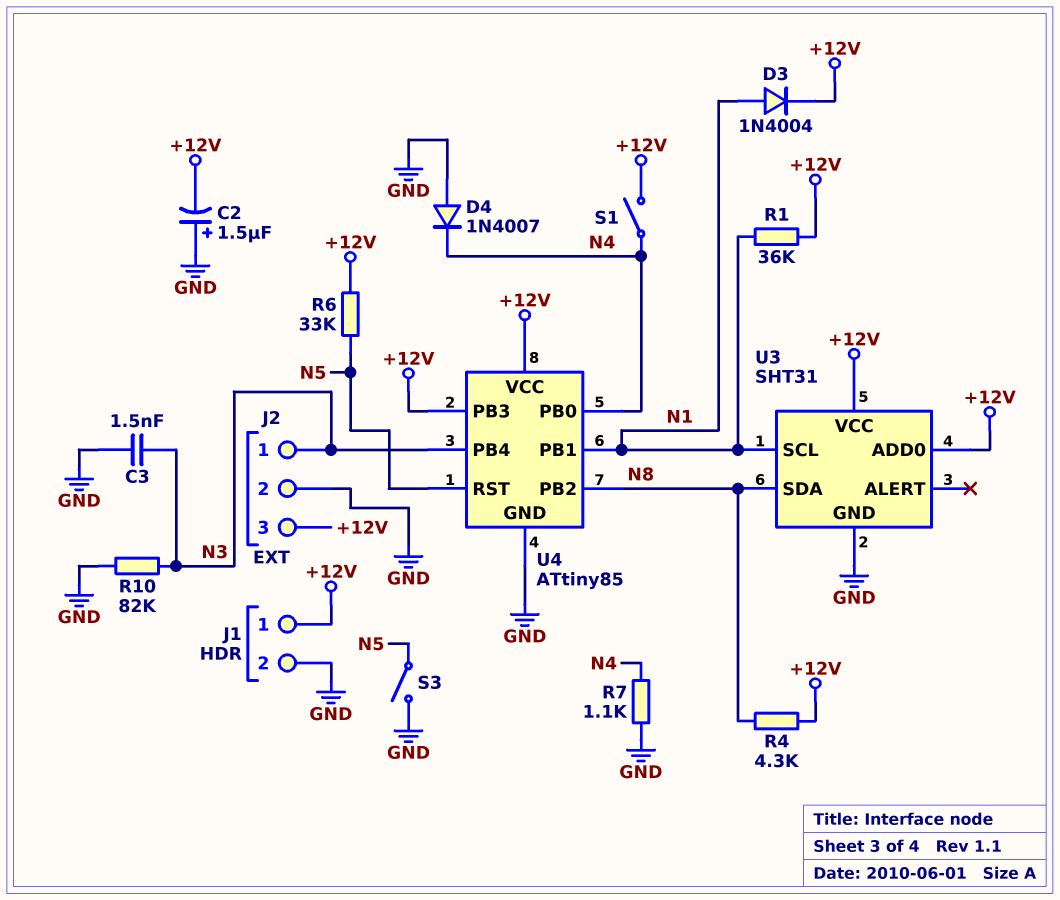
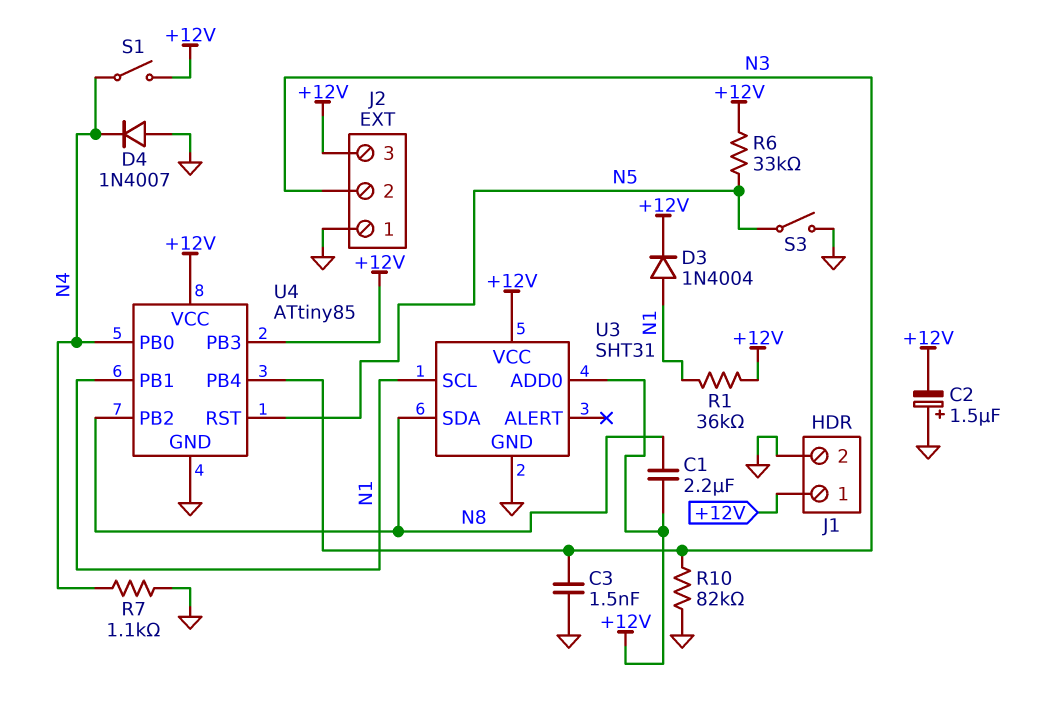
C1: none -> 2.2uF (+12V, N8)
J2 pin 1: N3 -> GND
J2 pin 2: GND -> N3
R4: 4.3k (+12V, N8) -> none

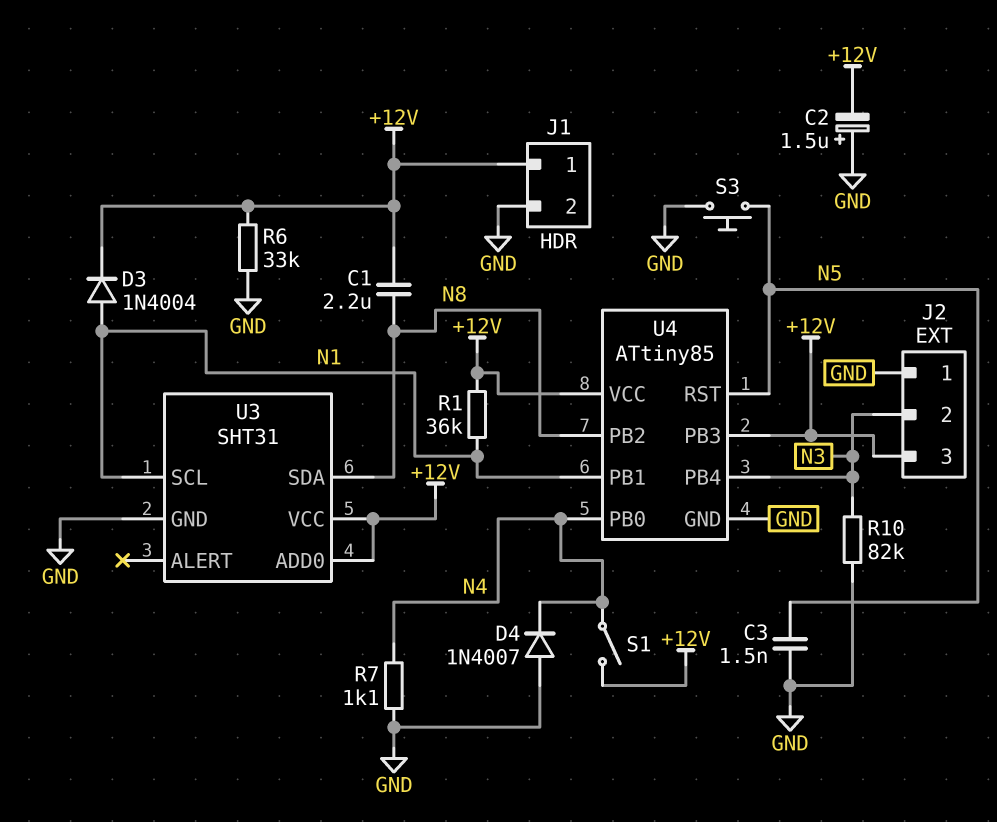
C3: 1.5nF (GND, N3) -> 1.5nF (GND, N5)
R6: 33k (+12V, N5) -> 33k (+12V, GND)
S3: switch (GND, N5) -> button (GND, N5)

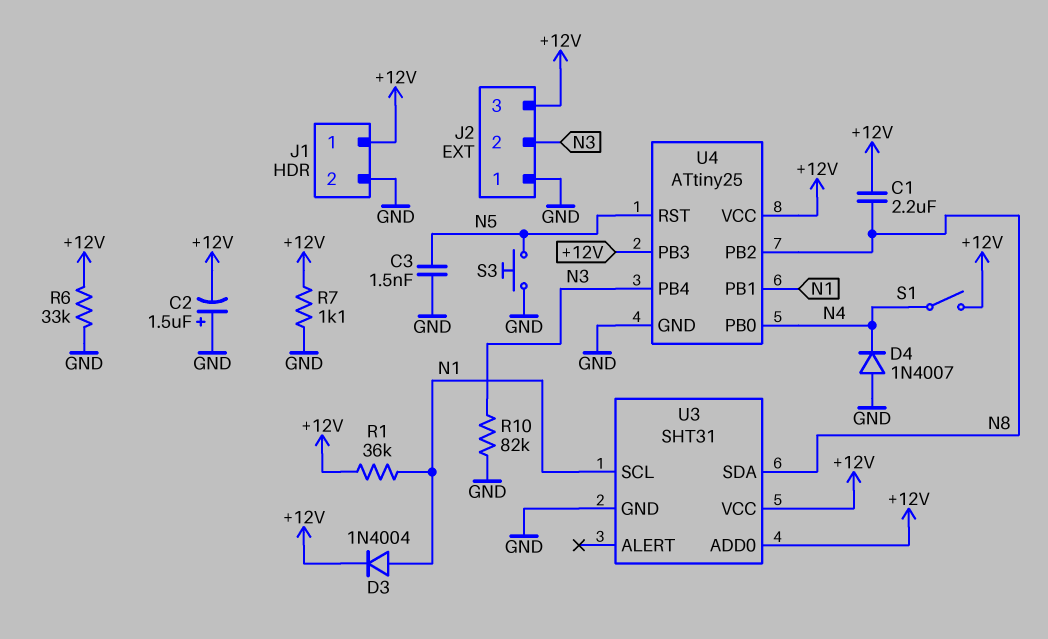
R7: 1.1k (GND, N4) -> 1.1k (+12V, GND)
U4: ATtiny85 -> ATtiny25

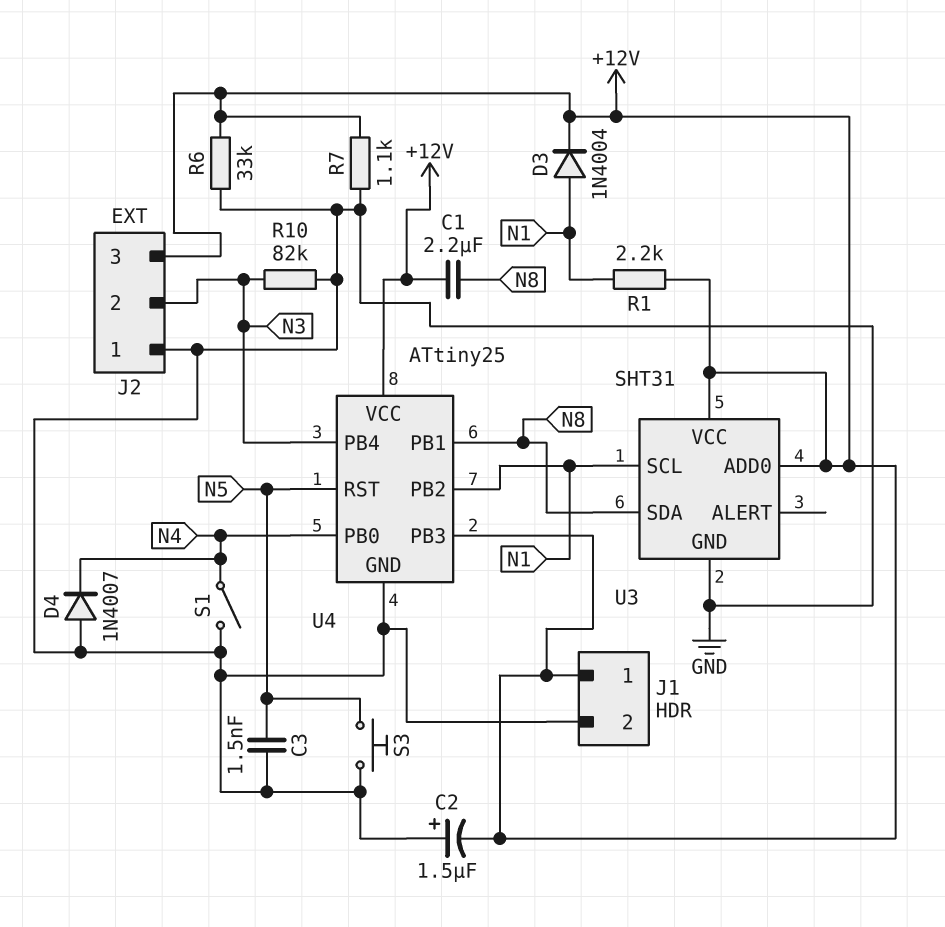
R1: 36k (+12V, N1) -> 2.2k (+12V, N1)
S1: switch (+12V, N4) -> switch (GND, N4)
U4 pin PB1: N1 -> N8
U4 pin PB2: N8 -> N1

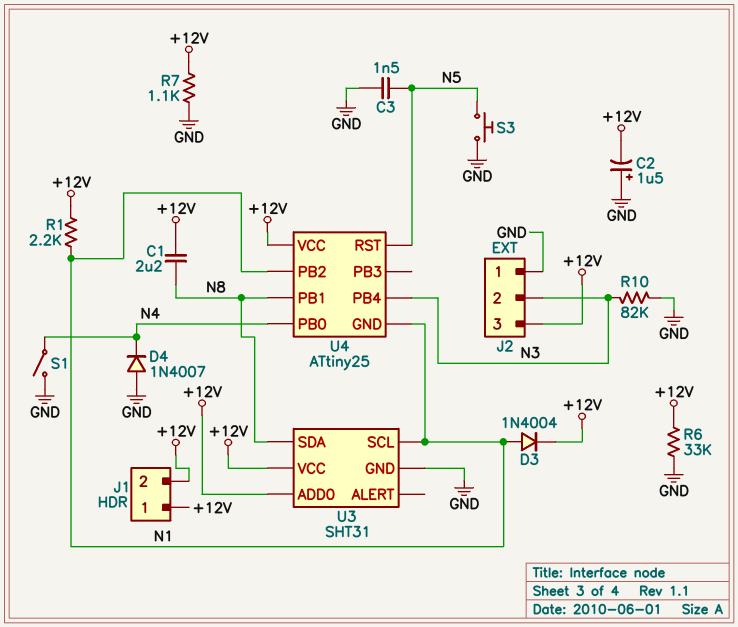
J1 pin 2: GND -> +12V
U4 pin GND: GND -> N1
U4 pin PB3: +12V -> none

